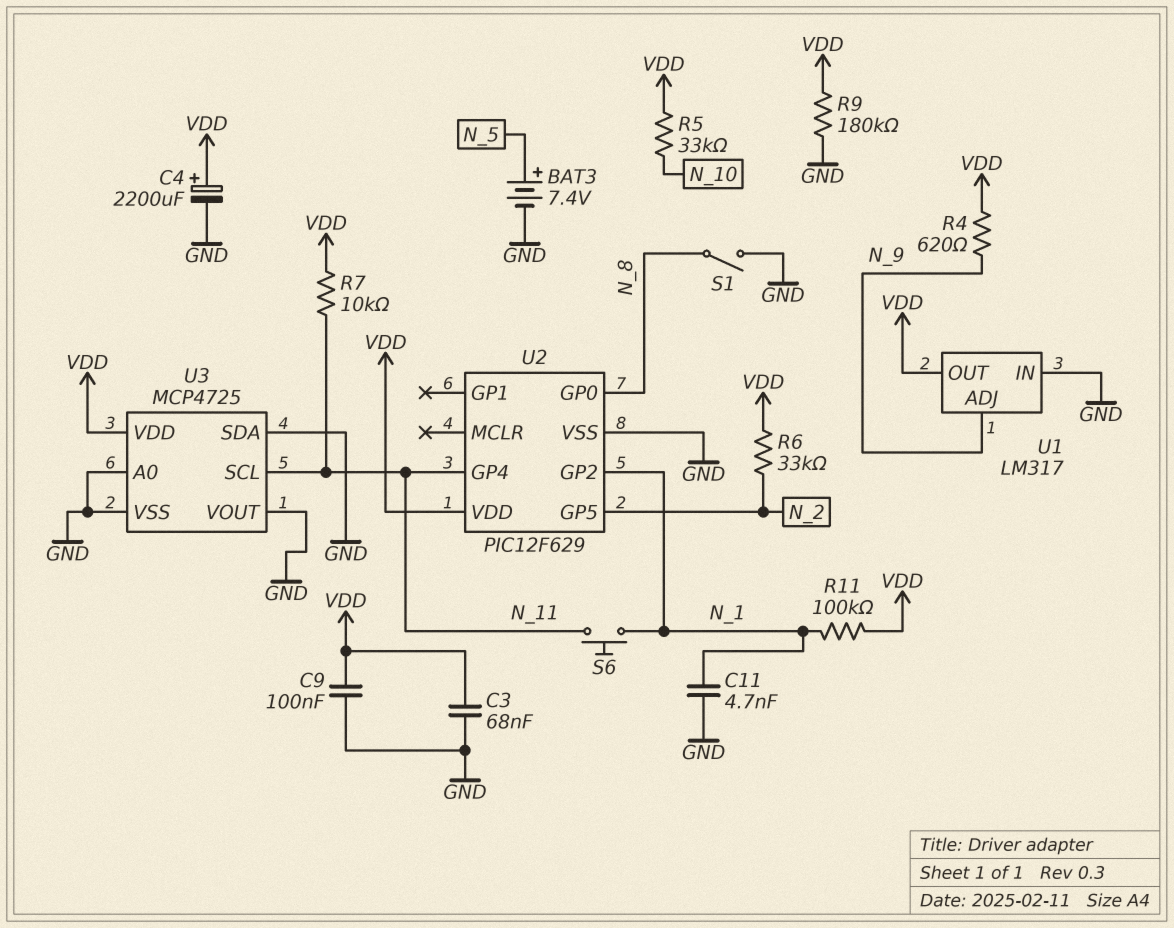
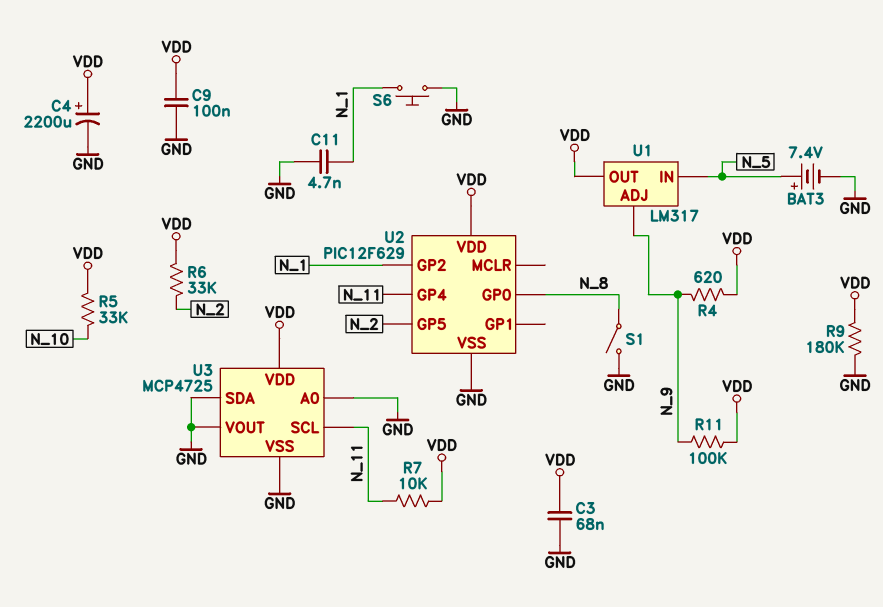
R11: 100k (N_1, VDD) -> 100k (N_9, VDD)
S6: button (N_1, N_11) -> button (GND, N_1)
U1 pin IN: GND -> N_5

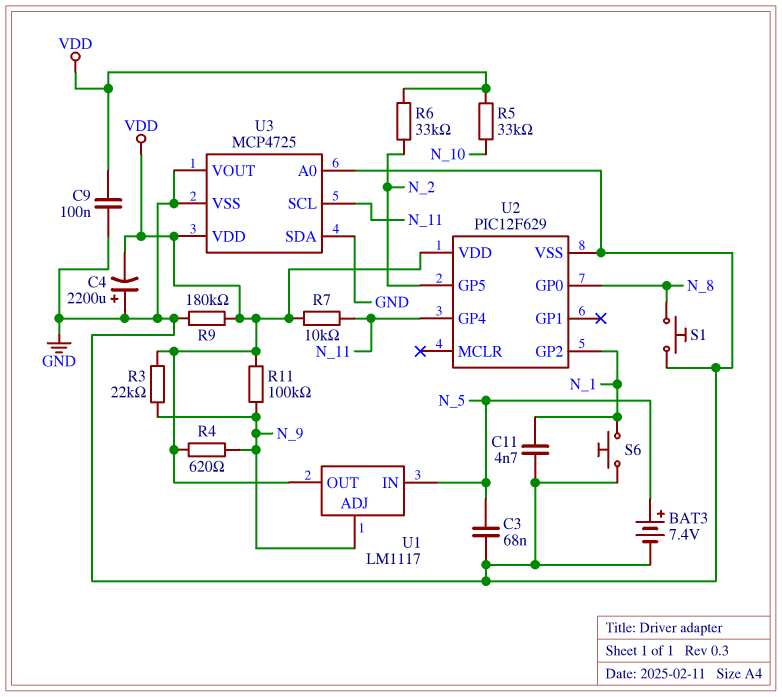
C3: 68nF (GND, VDD) -> 68nF (GND, N_5)
C4: 2200uF (plus VDD, minus GND) -> 2200uF (plus GND, minus VDD)
R3: none -> 22k (N_9, VDD)
S1: switch (GND, N_8) -> button (GND, N_8)
U1: LM317 -> LM1117

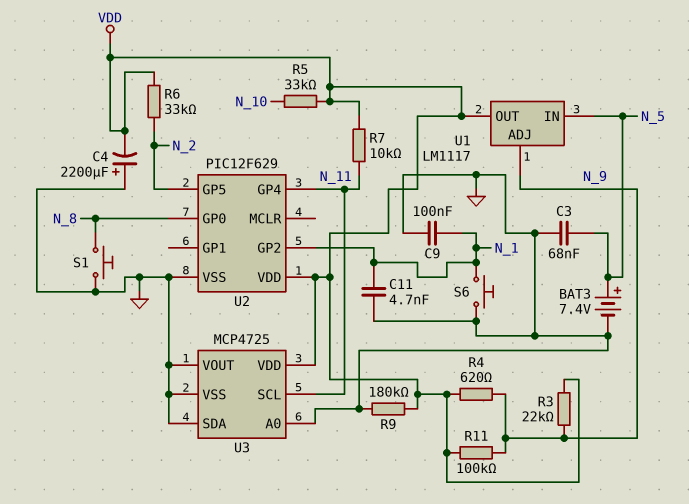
C9: 100nF (GND, VDD) -> 100nF (GND, N_1)

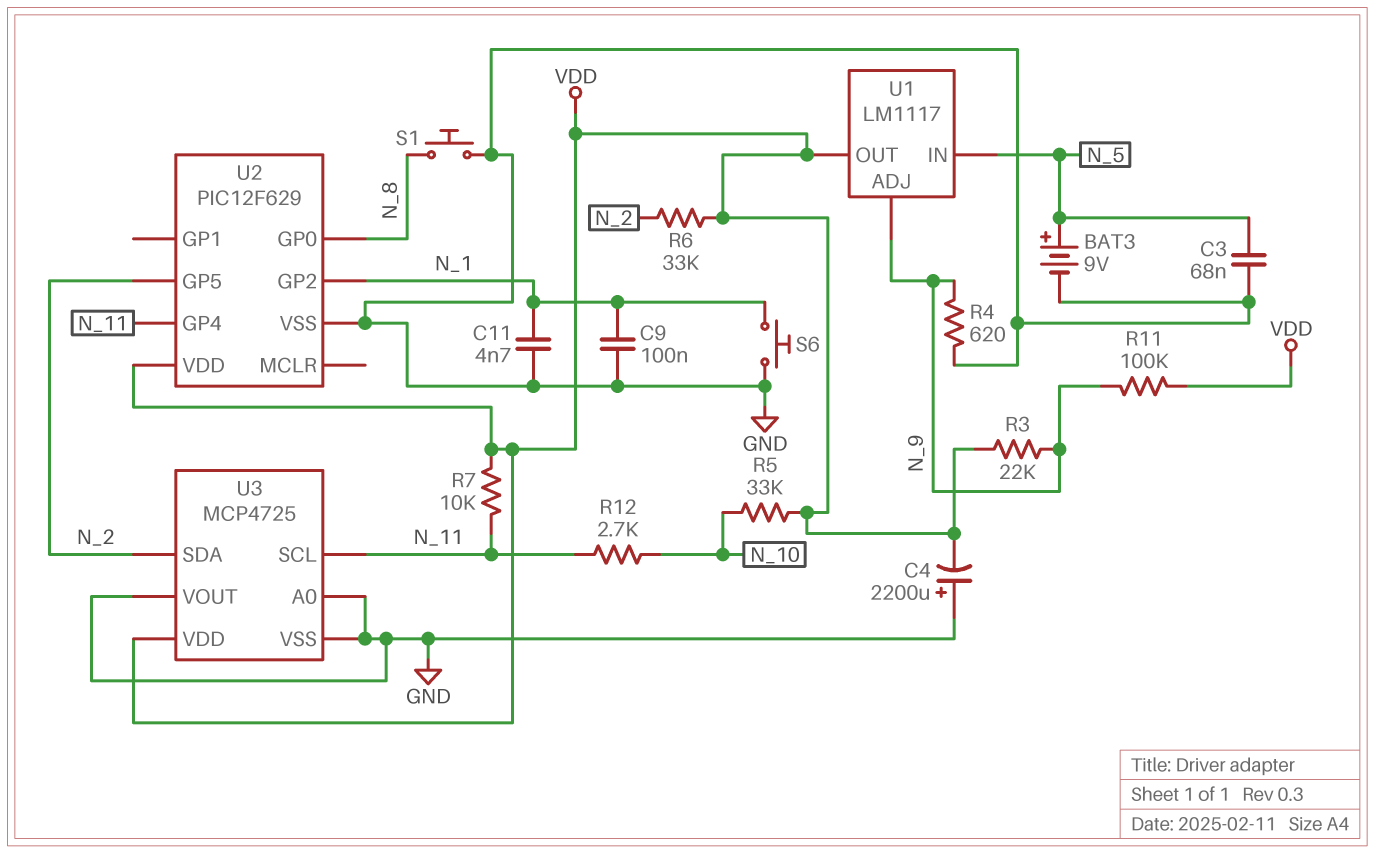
BAT3: 7.4V (plus N_5, minus GND) -> 9V (plus N_5, minus GND)
R4: 620 (N_9, VDD) -> 620 (GND, N_9)
R9: 180k (GND, VDD) -> none
R12: none -> 2.7k (N_10, N_11)
U3 pin SDA: GND -> N_2

